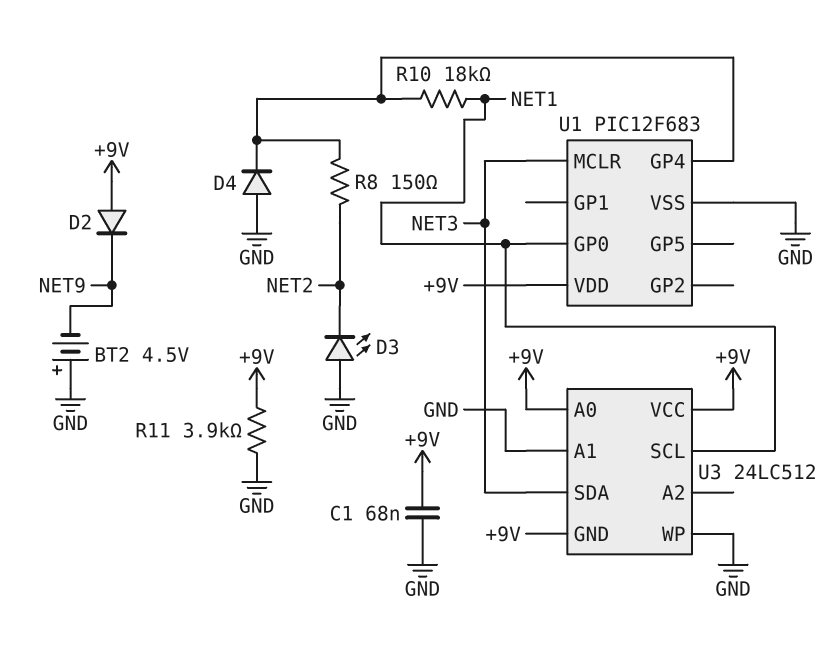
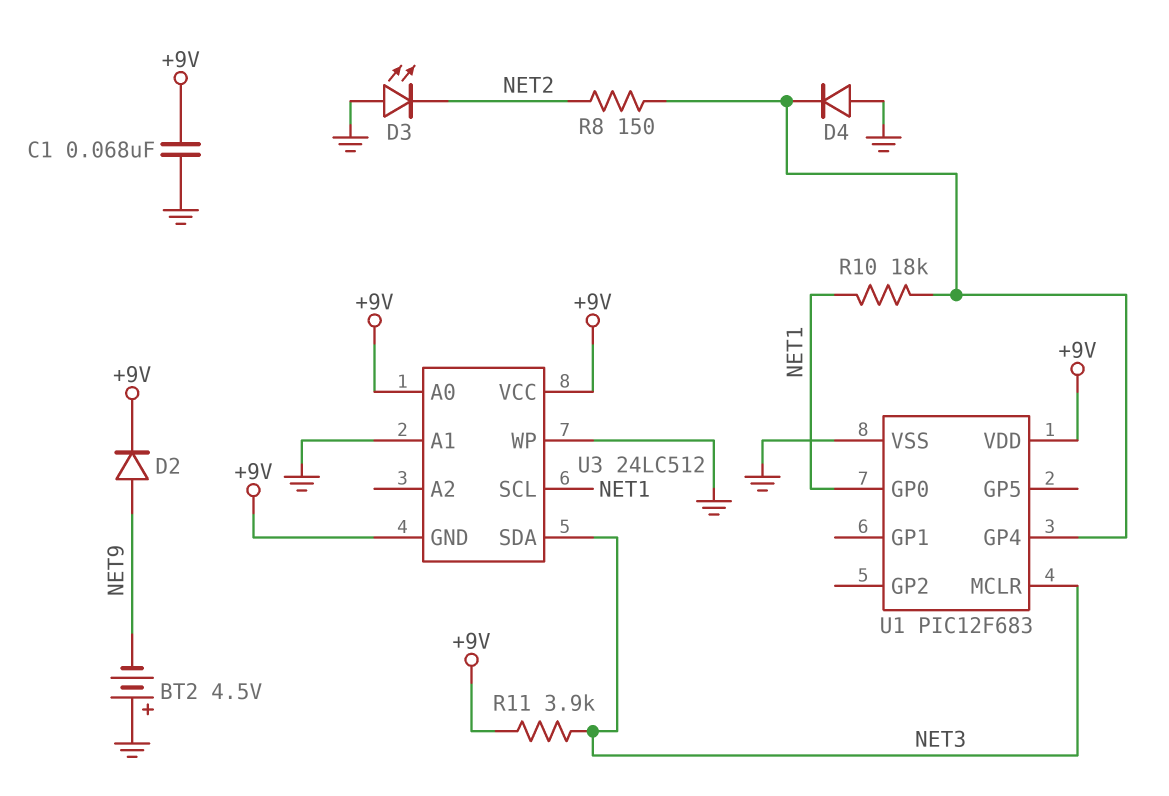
D2: diode (A +9V, K NET9) -> diode (A NET9, K +9V)
R11: 3.9k (+9V, GND) -> 3.9k (+9V, NET3)

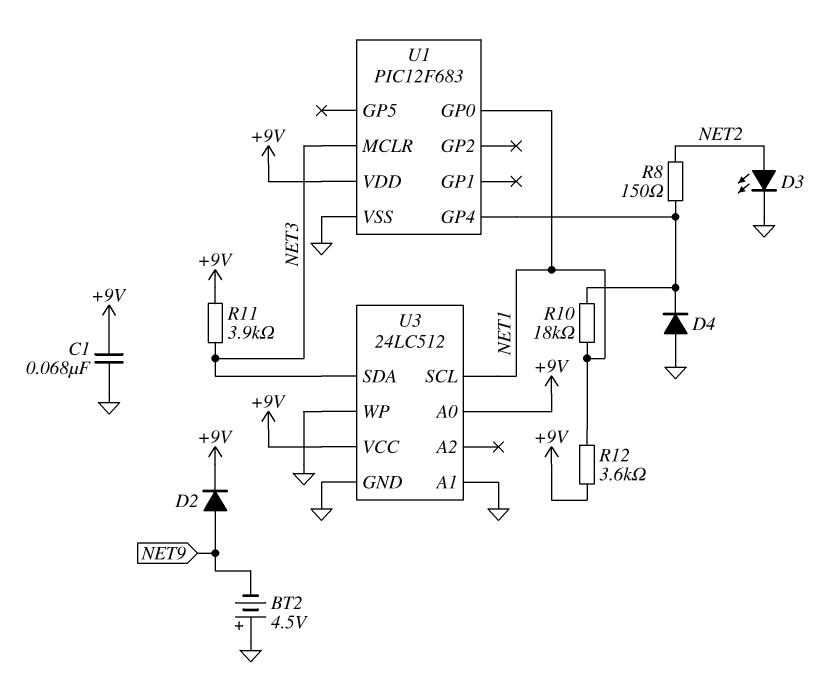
D3: LED (A GND, K NET2) -> LED (A NET2, K GND)
R12: none -> 3.6k (+9V, NET1)
U3 pin GND: +9V -> GND

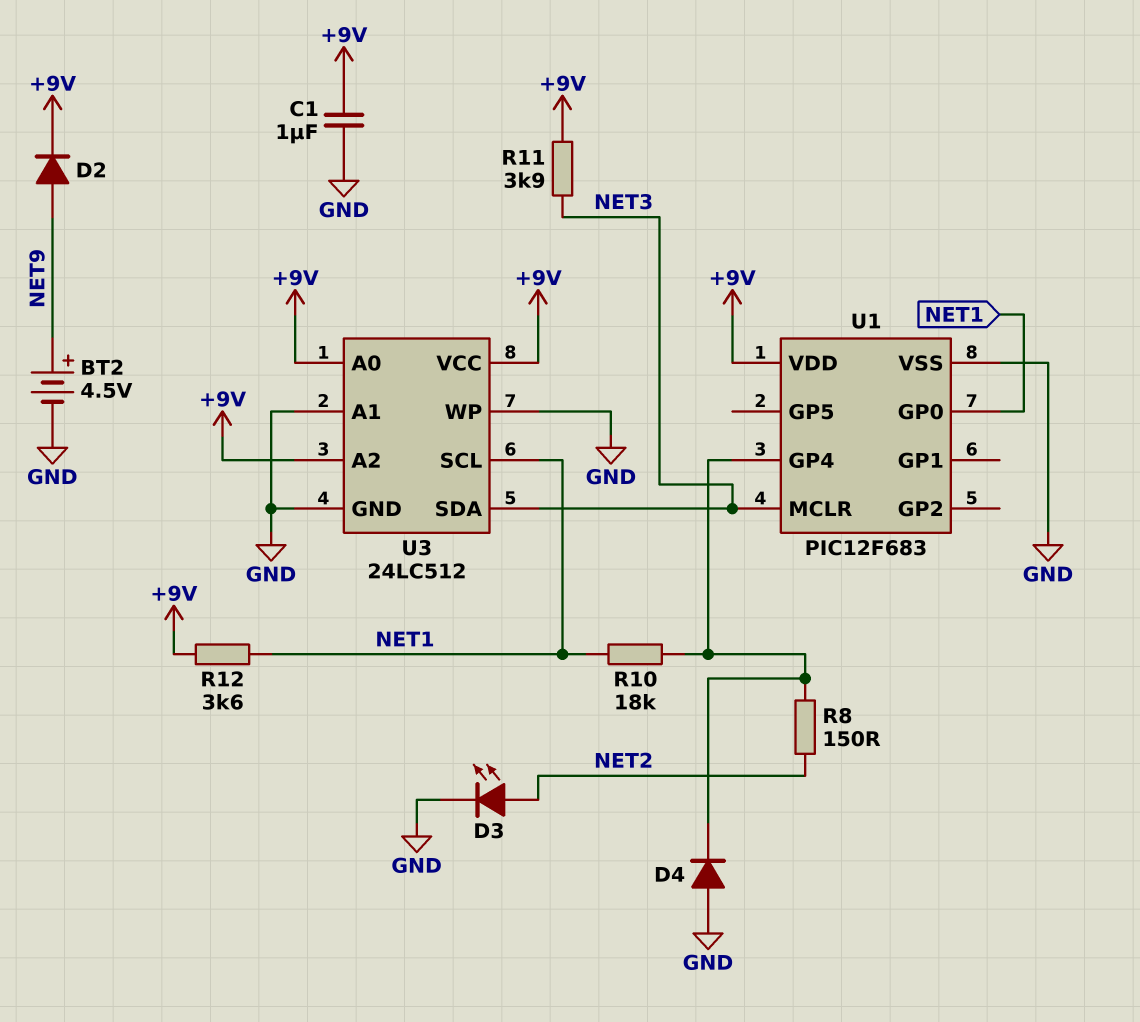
BT2: 4.5V (plus GND, minus NET9) -> 4.5V (plus NET9, minus GND)
C1: 68nF (+9V, GND) -> 1uF (+9V, GND)
U3 pin A2: none -> +9V

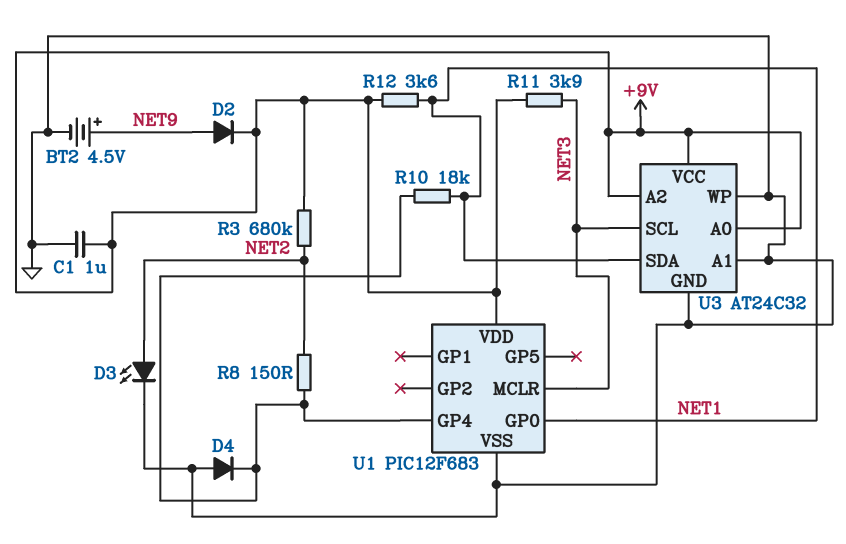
R3: none -> 680k (+9V, NET2)
U3: 24LC512 -> AT24C32
U3 pin SCL: NET1 -> NET3
U3 pin SDA: NET3 -> NET1

